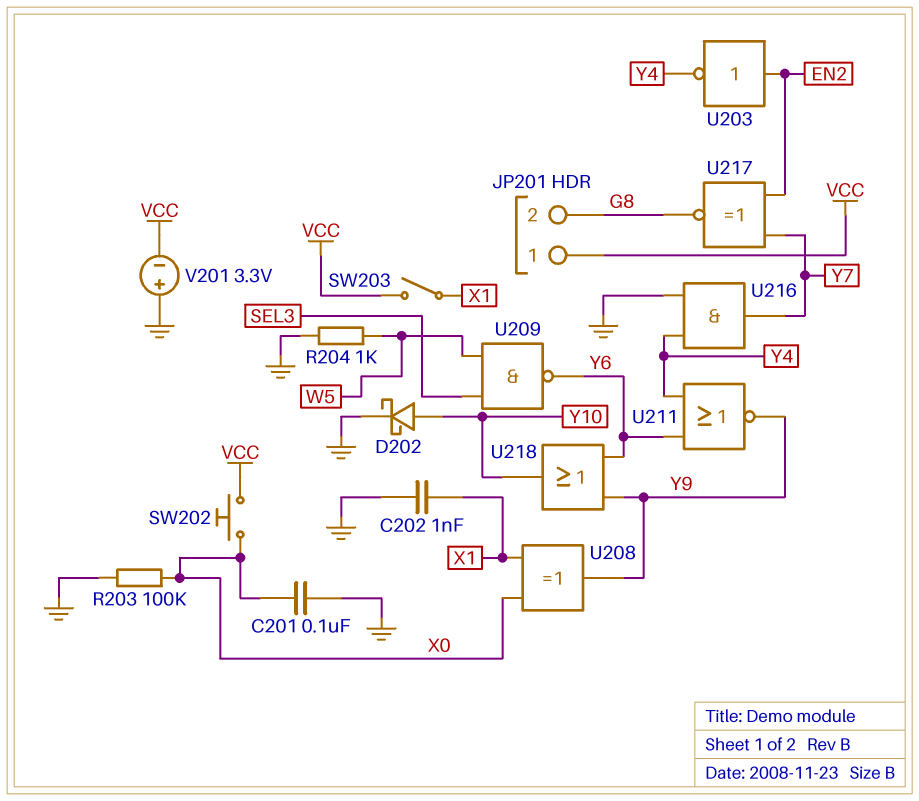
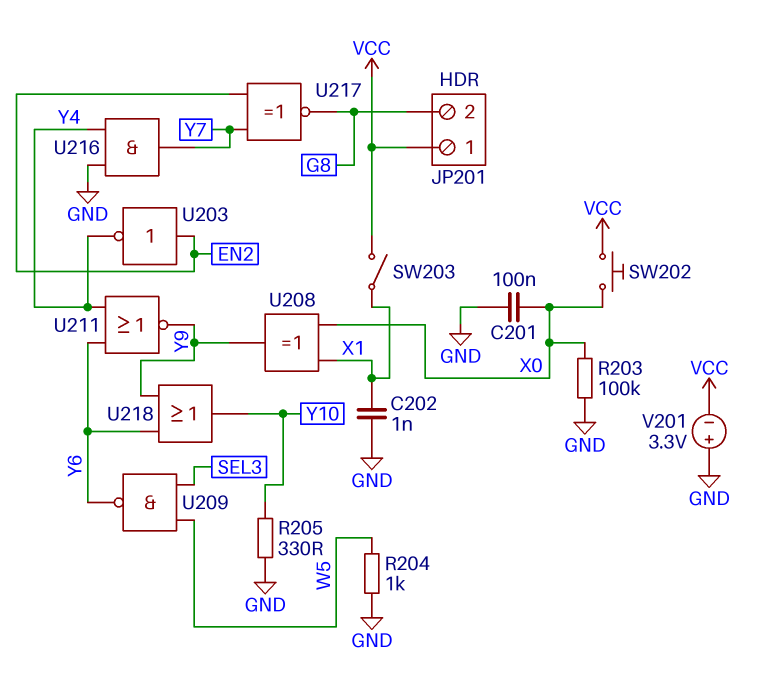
D202: schottky (A Y10, K GND) -> none
R205: none -> 330 (GND, Y10)

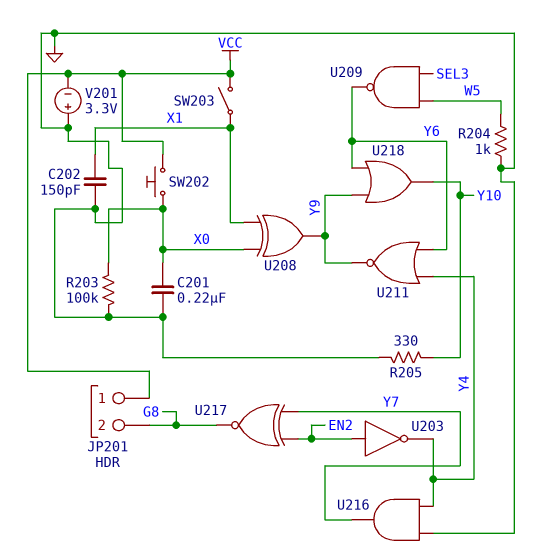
C201: 100nF (GND, X0) -> 220nF (GND, X0)
C202: 1nF (GND, X1) -> 150pF (GND, X1)

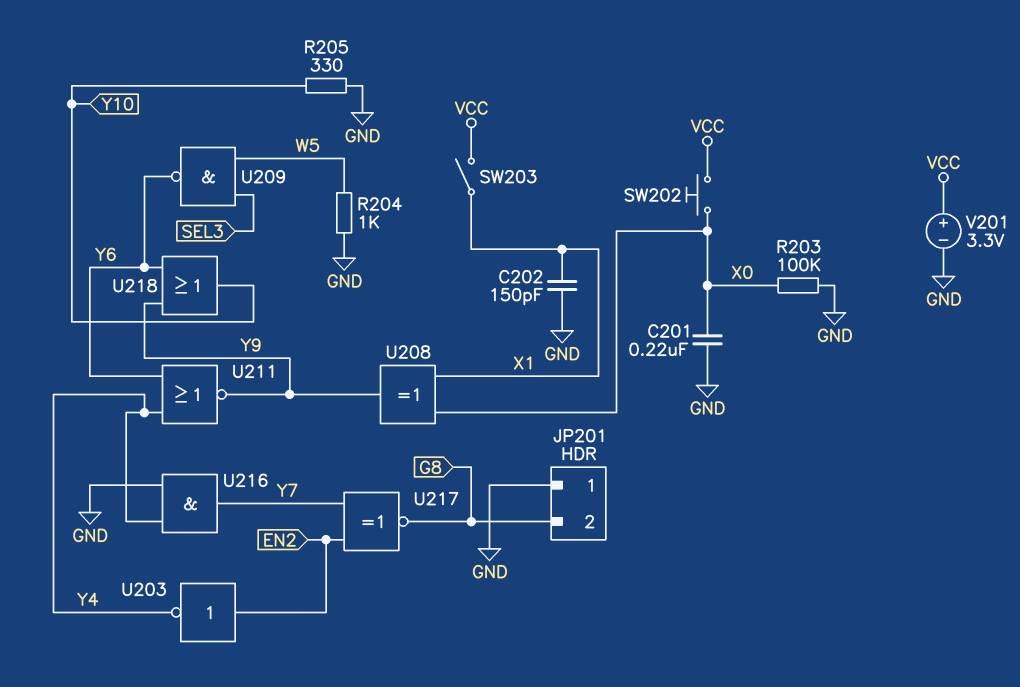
JP201 pin 1: VCC -> GND
V201: 3.3V (plus GND, minus VCC) -> 3.3V (plus VCC, minus GND)

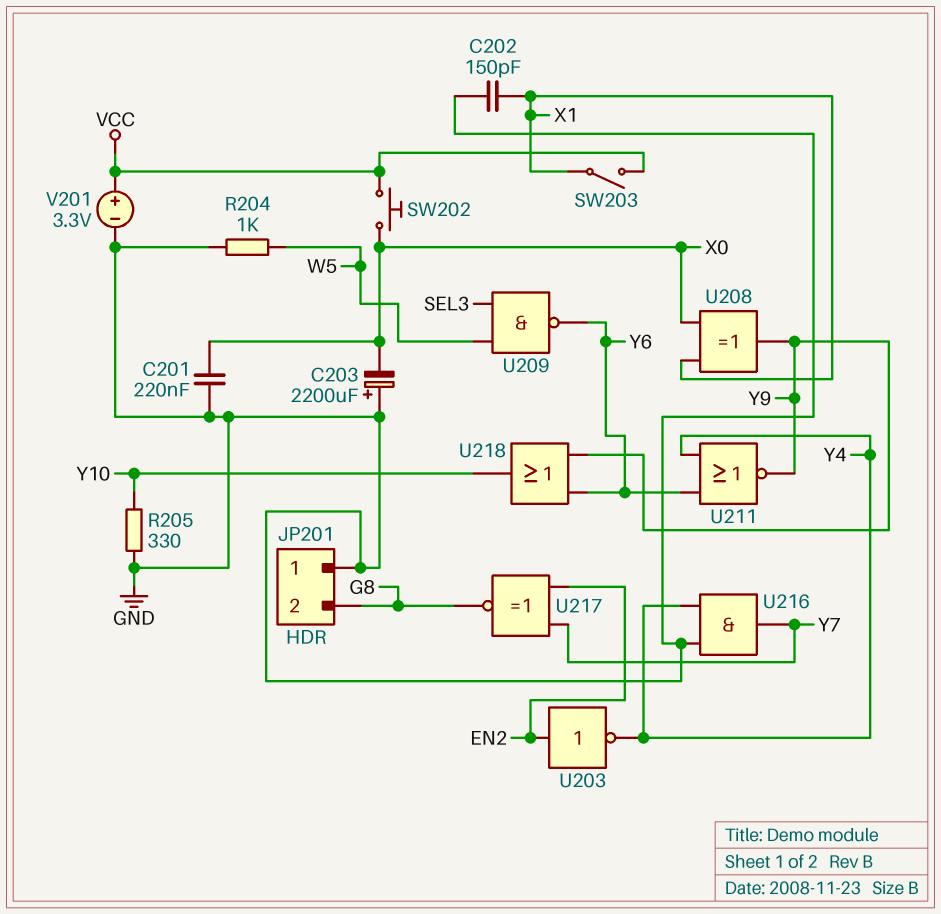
C203: none -> 2200uF (plus GND, minus X0)
R203: 100k (GND, X0) -> none

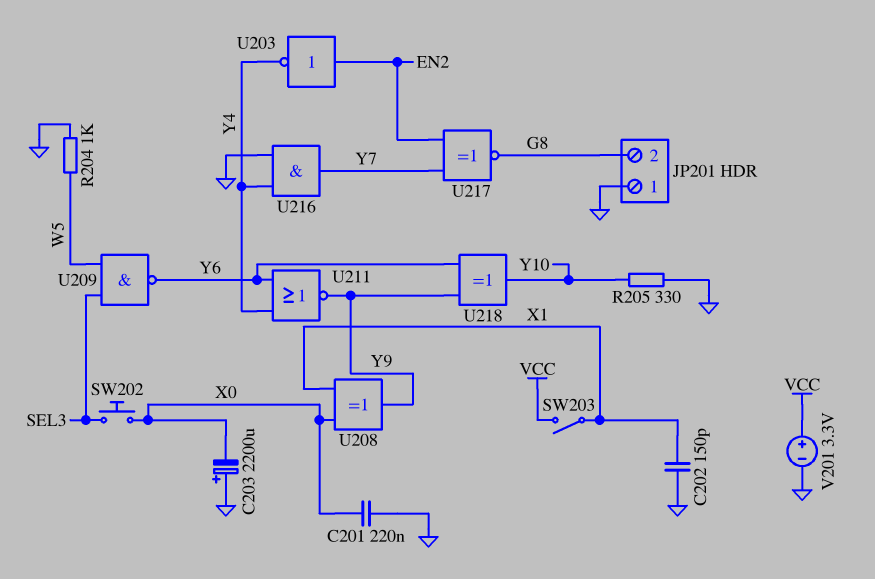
SW202: button (VCC, X0) -> button (SEL3, X0)
U218: OR (in Y6, in Y9, out Y10) -> XOR (in Y6, in Y9, out Y10)

